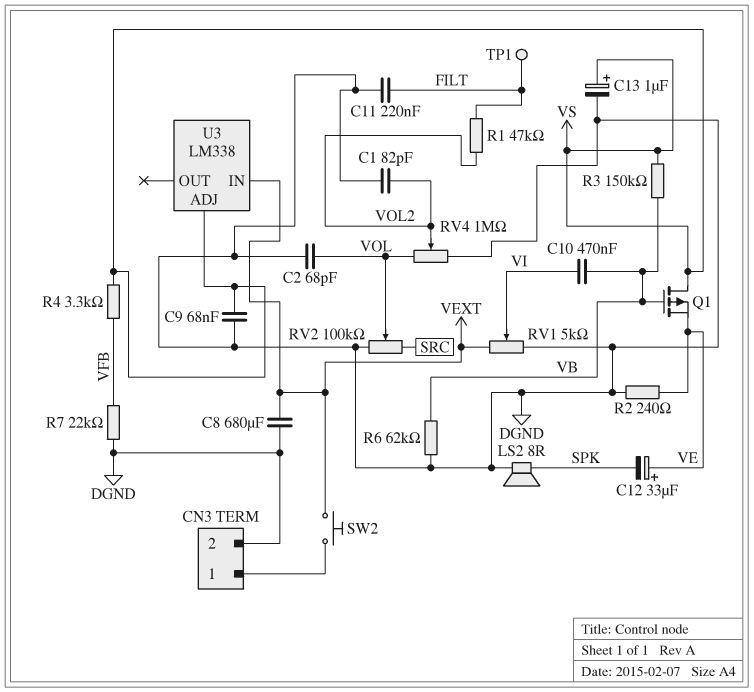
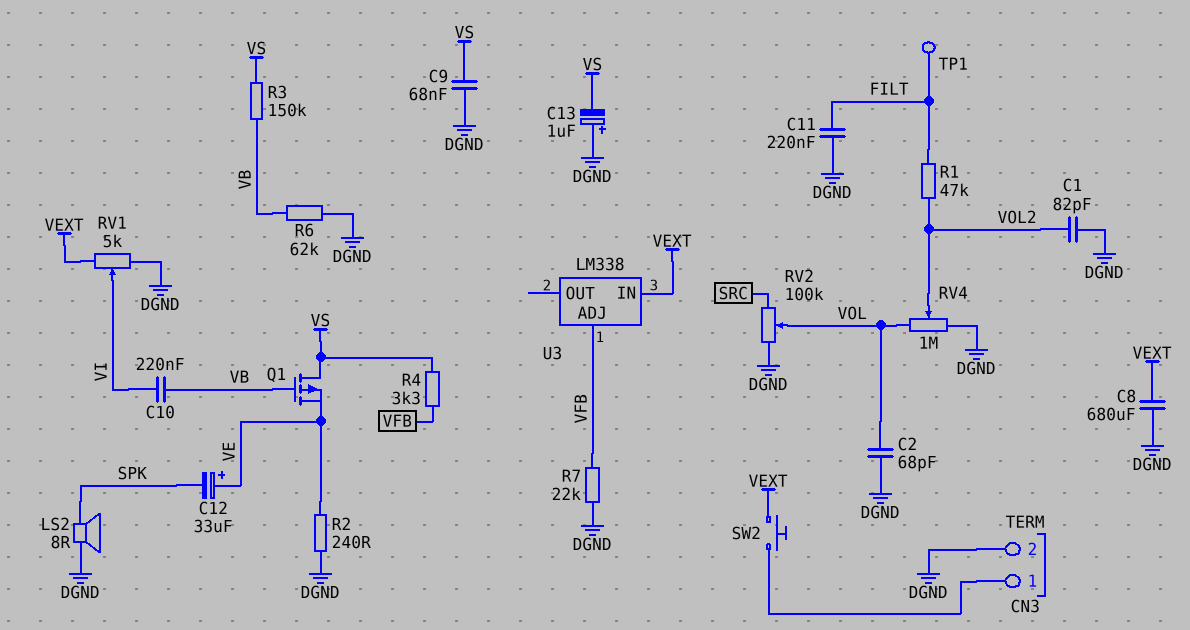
C10: 470nF (VB, VI) -> 220nF (VB, VI)
C13: 1uF (plus VS, minus DGND) -> 1uF (plus DGND, minus VS)
U3 pin ADJ: VS -> VFB

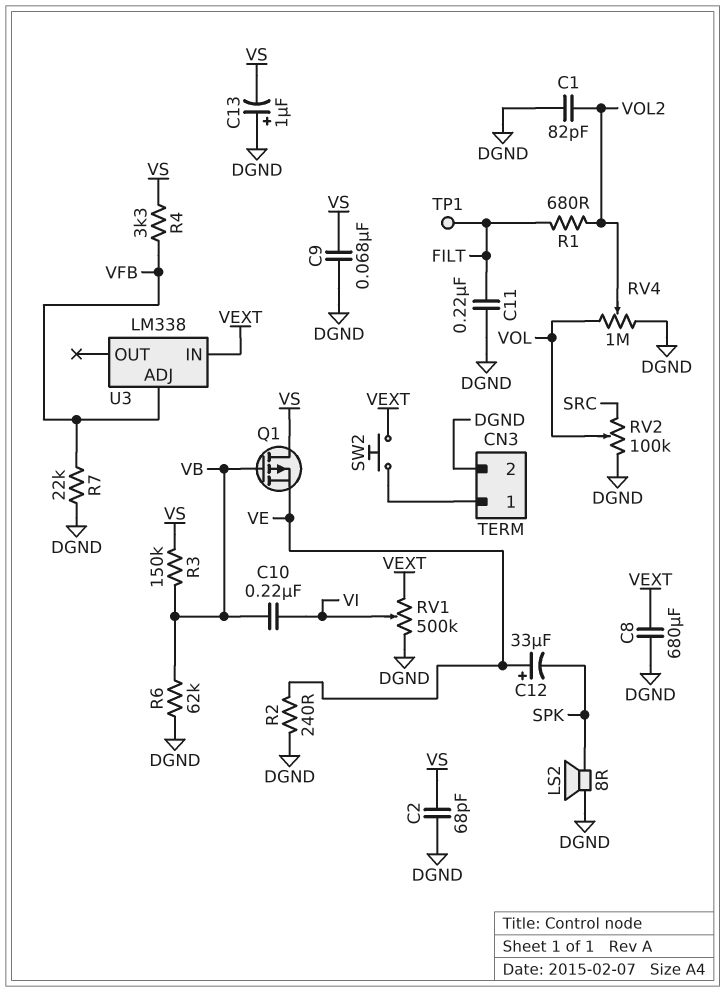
C2: 68pF (DGND, VOL) -> 68pF (DGND, VS)
R1: 47k (FILT, VOL2) -> 680 (FILT, VOL2)
RV1: 5k (DGND, VEXT, wiper VI) -> 500k (DGND, VEXT, wiper VI)

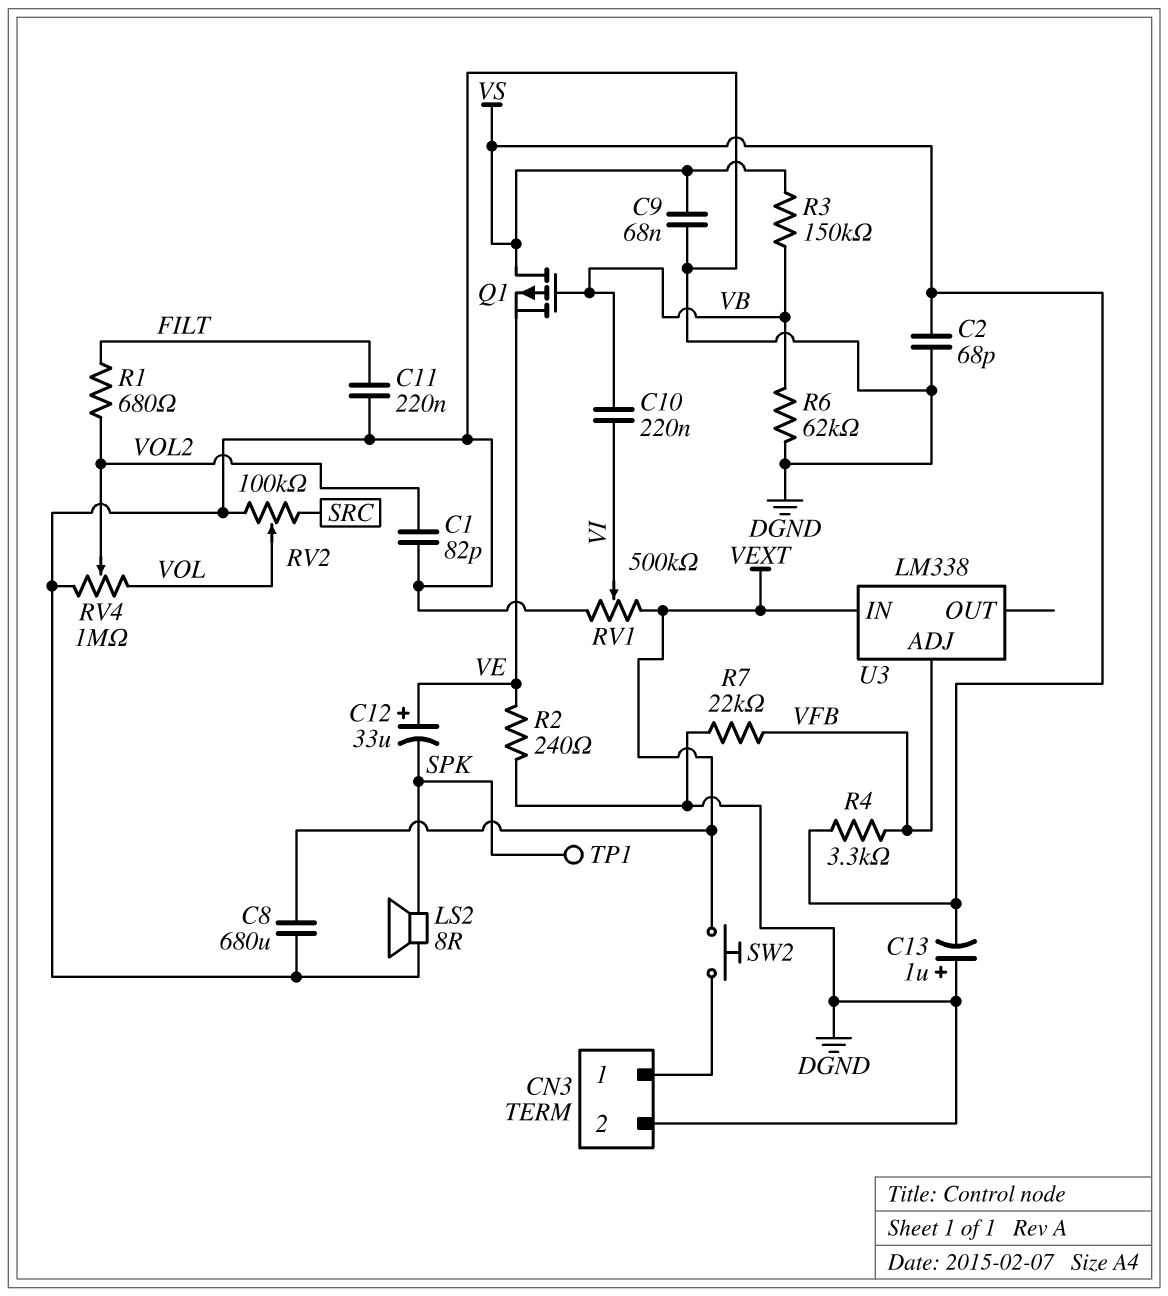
TP1: test point (FILT) -> test point (SPK)

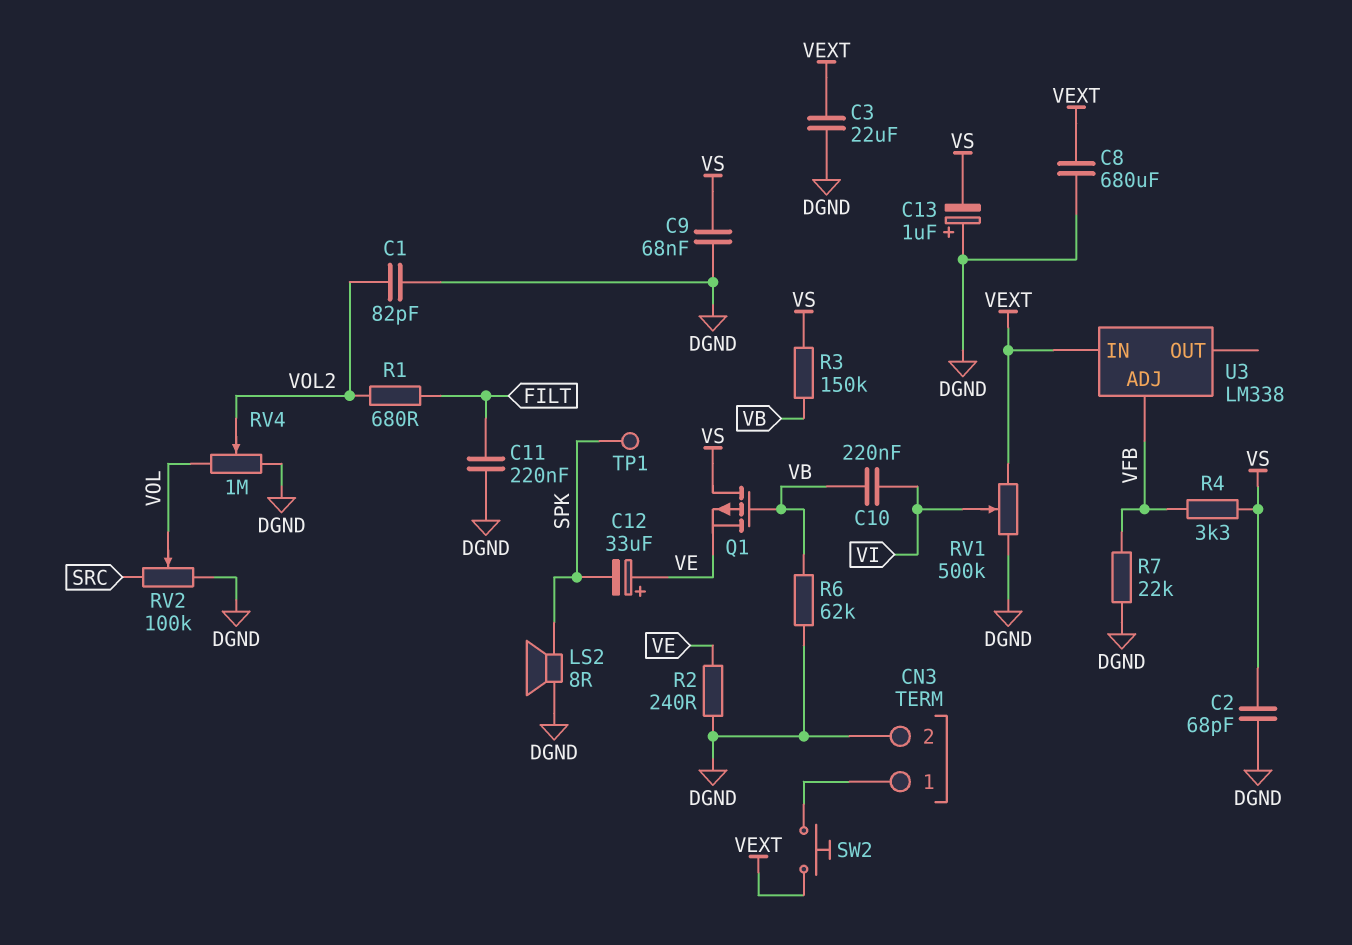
C3: none -> 22uF (DGND, VEXT)

